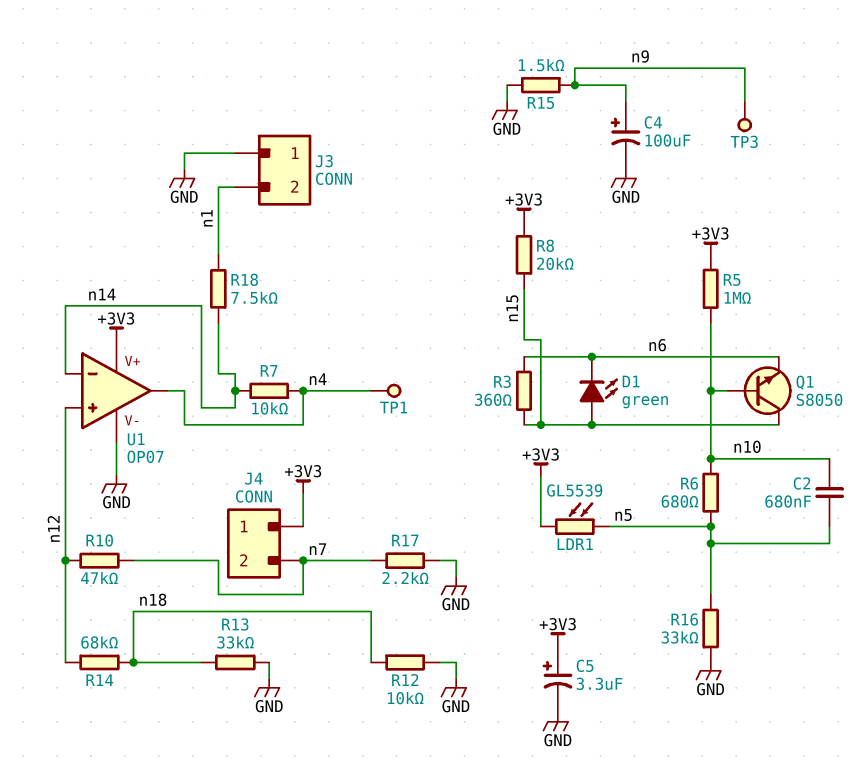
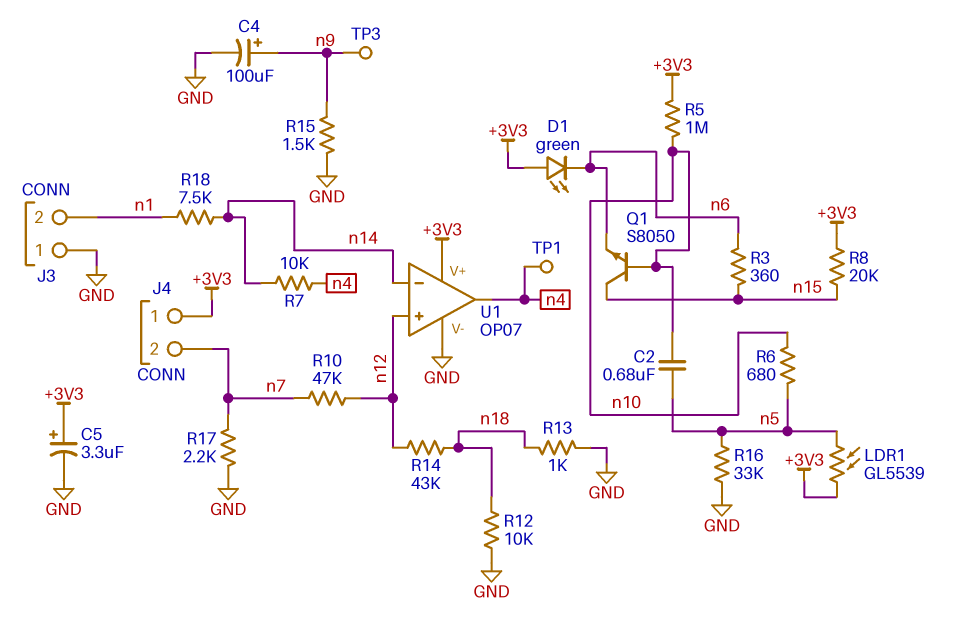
D1: LED green (A n15, K n6) -> LED green (A +3V3, K n6)
R13: 33k (GND, n18) -> 1k (GND, n18)
R14: 68k (n12, n18) -> 43k (n12, n18)

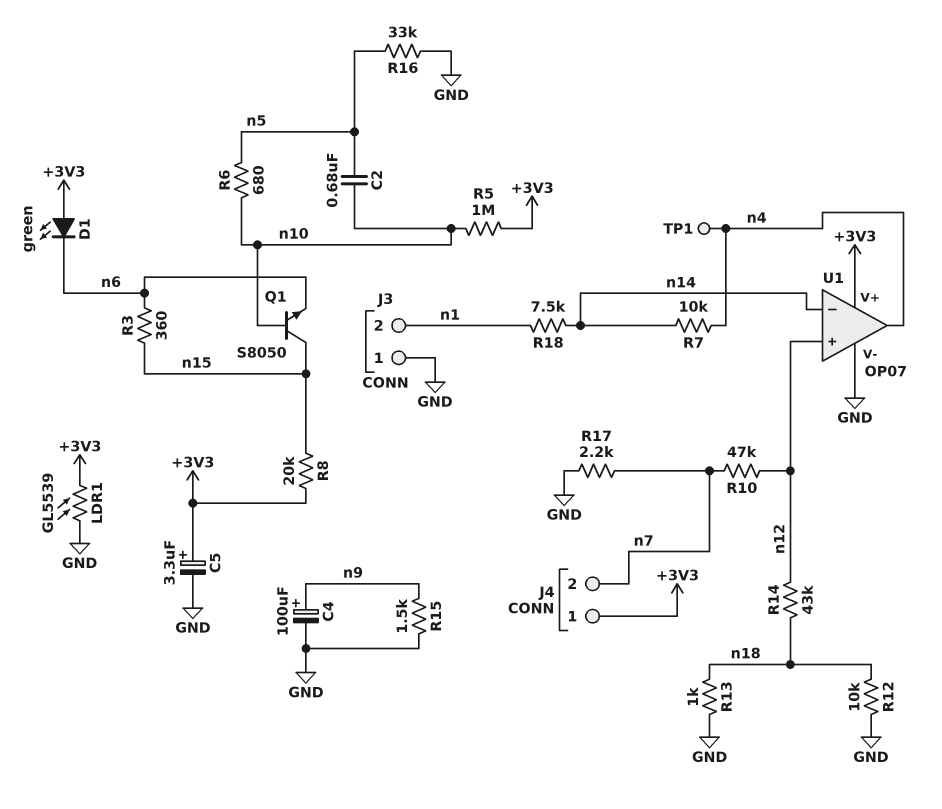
LDR1: GL5539 (+3V3, n5) -> GL5539 (+3V3, GND)
TP3: test point (n9) -> none

